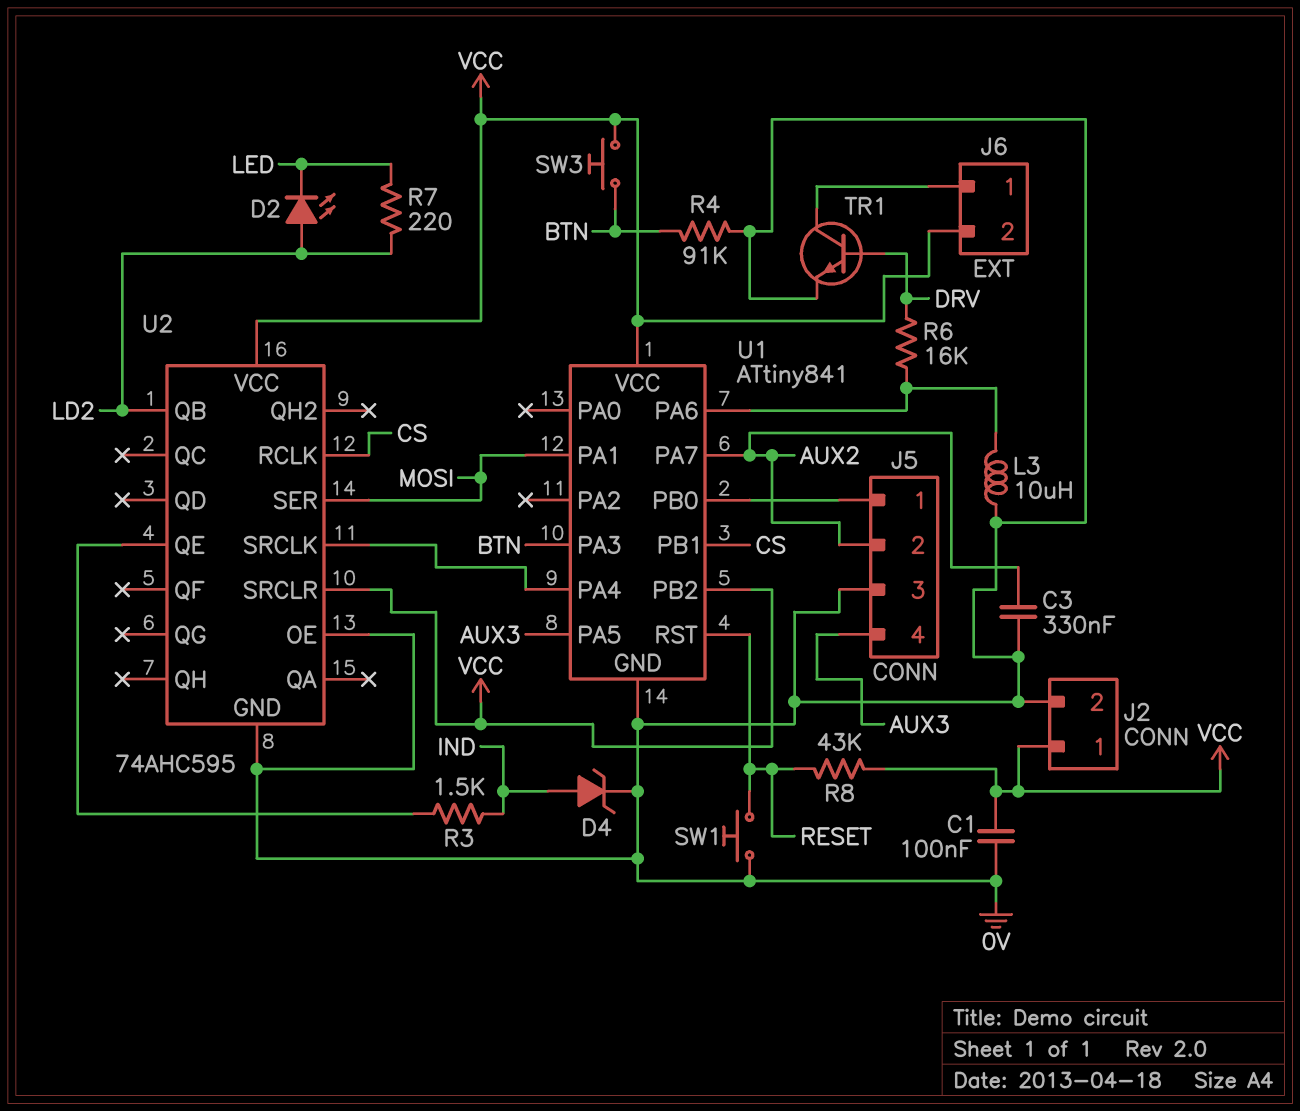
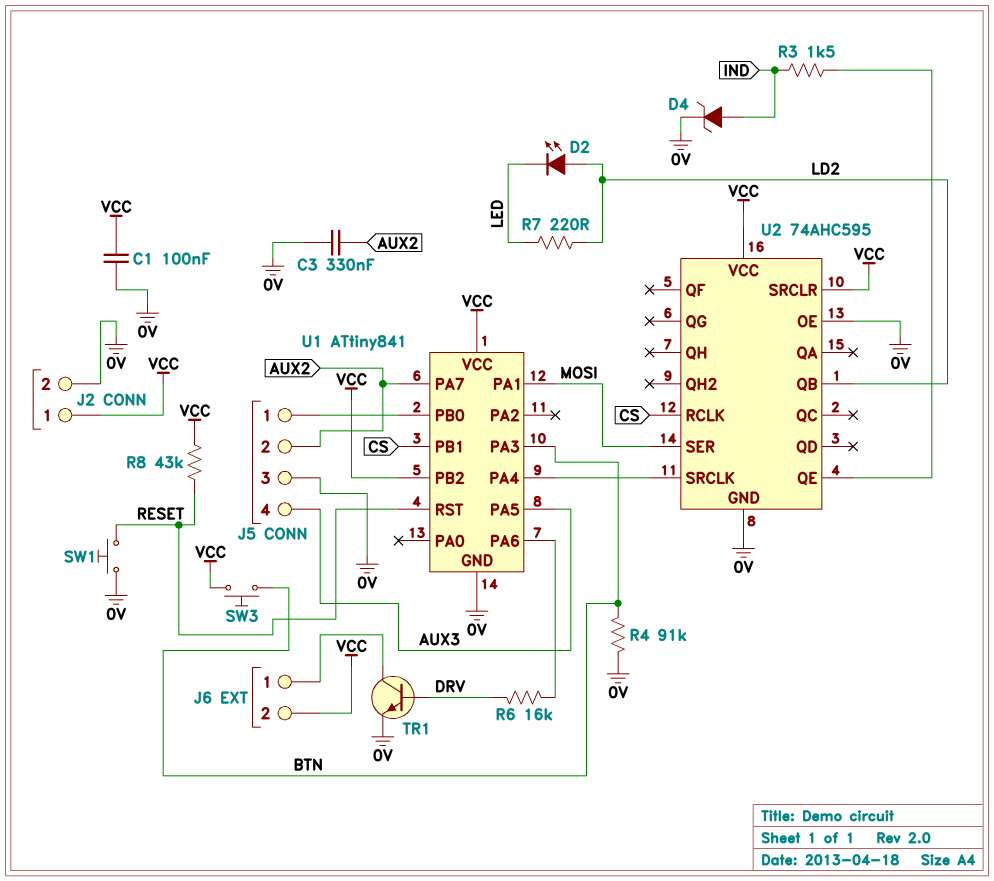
L3: 10uH (0V, U1/PA6) -> none

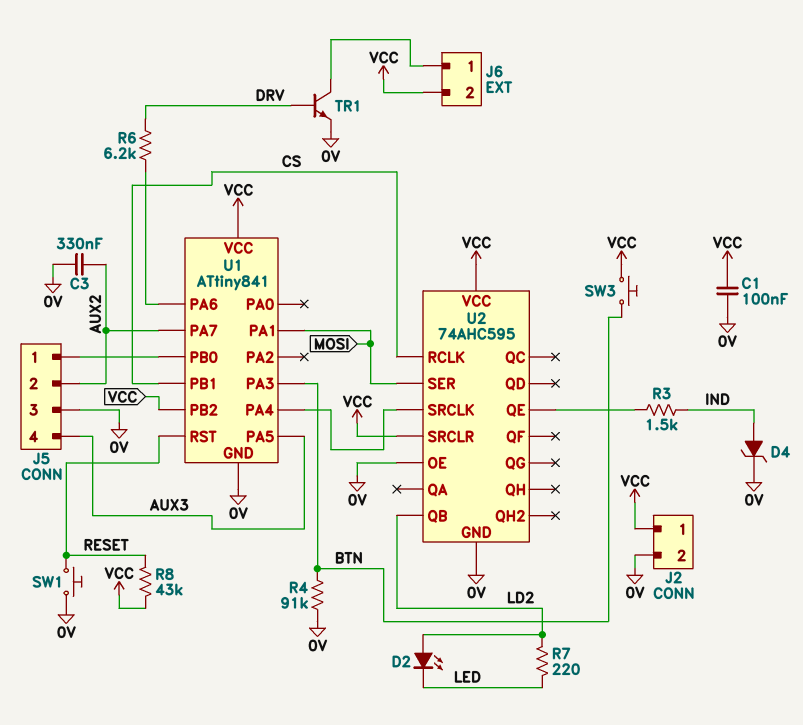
R6: 16k (DRV, U1/PA6) -> 6.2k (DRV, U1/PA6)

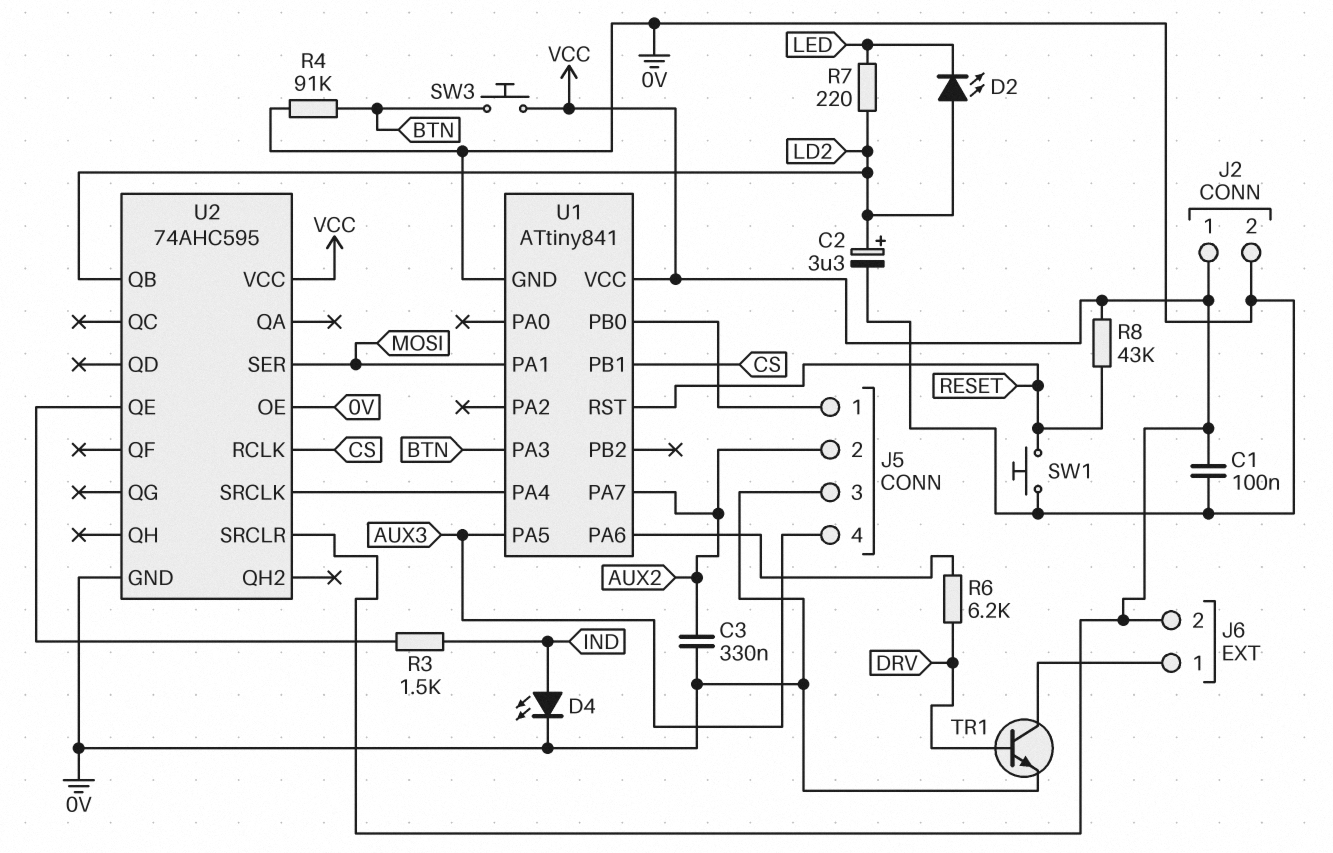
C2: none -> 3.3uF (plus LD2, minus 0V)
D4: zener (A IND, K 0V) -> LED (A IND, K 0V)
U1 pin PB2: VCC -> none

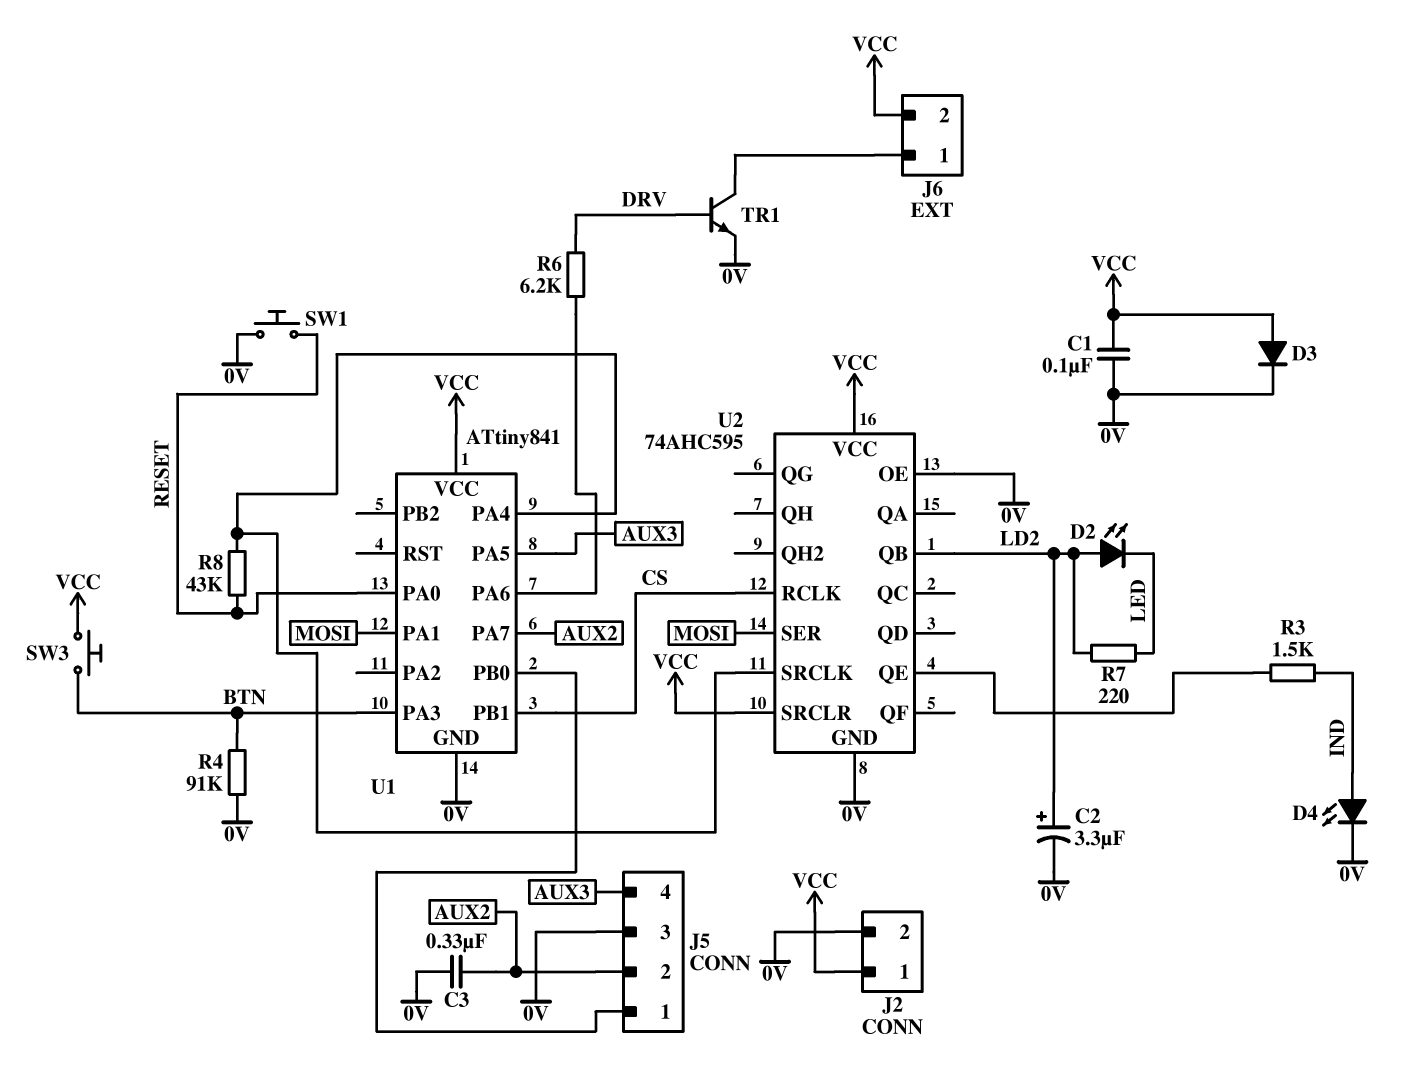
D3: none -> diode (A VCC, K 0V)
R8: 43k (RESET, VCC) -> 43k (RESET, U1/PA4)
U1 pin PA0: none -> RESET
U1 pin RST: RESET -> none

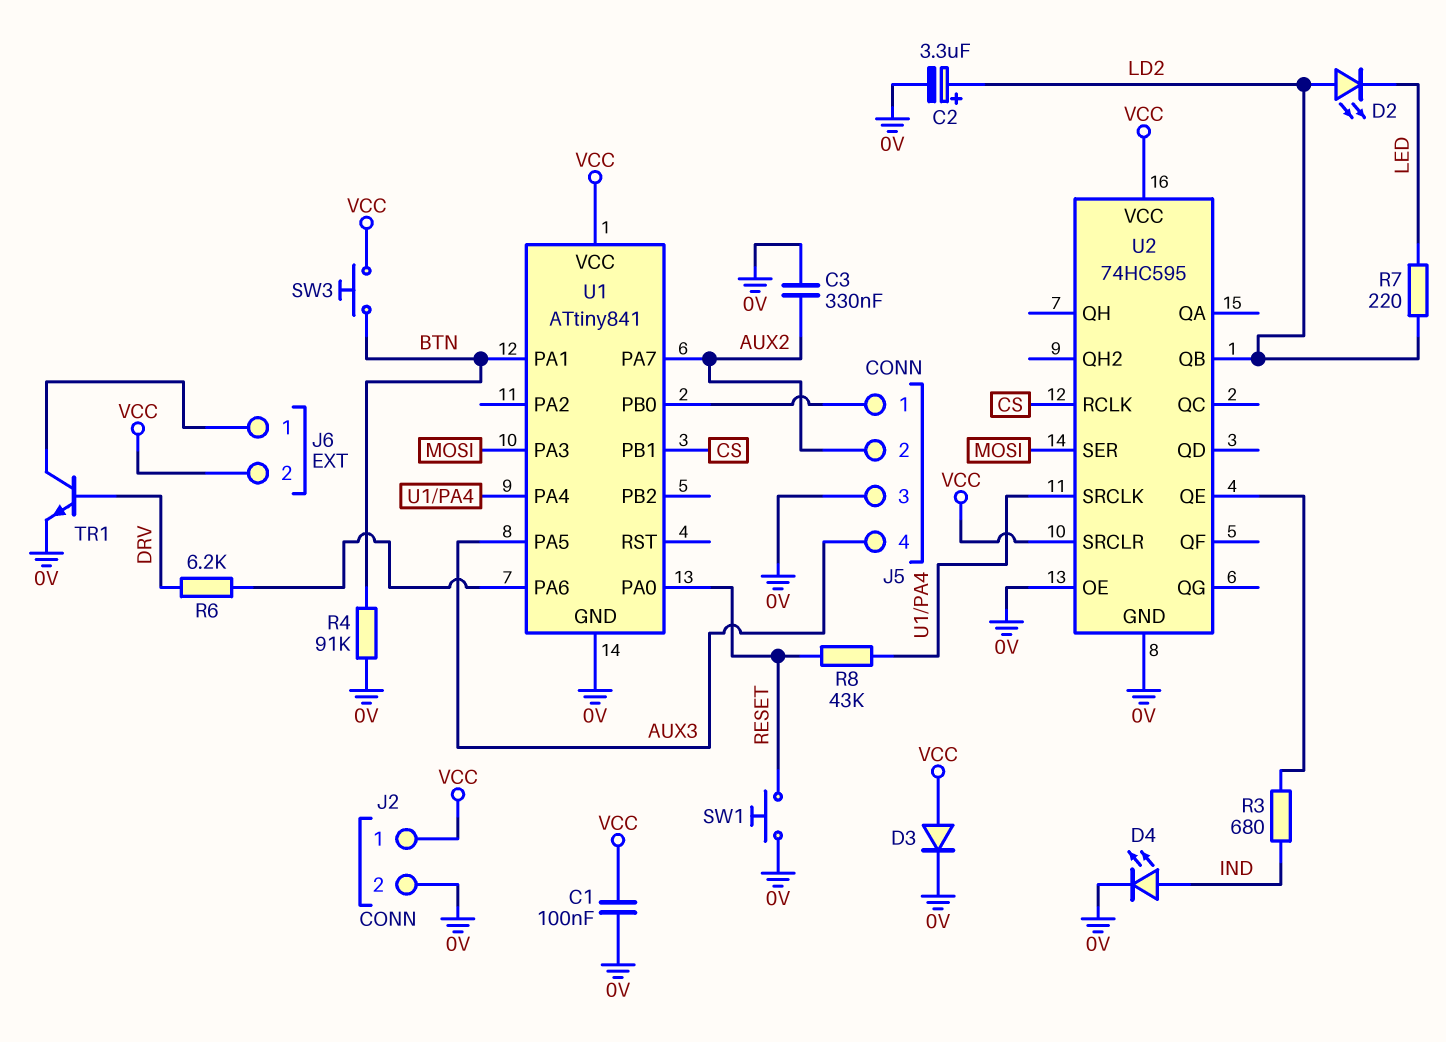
R3: 1.5k (IND, U2/QE) -> 680 (IND, U2/QE)
U1 pin PA1: MOSI -> BTN
U1 pin PA3: BTN -> MOSI
U2: 74AHC595 -> 74HC595

